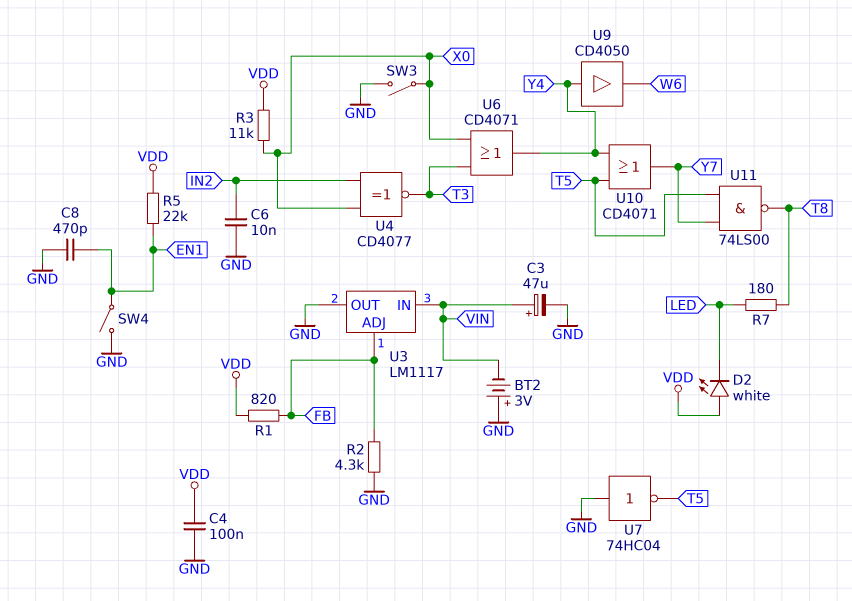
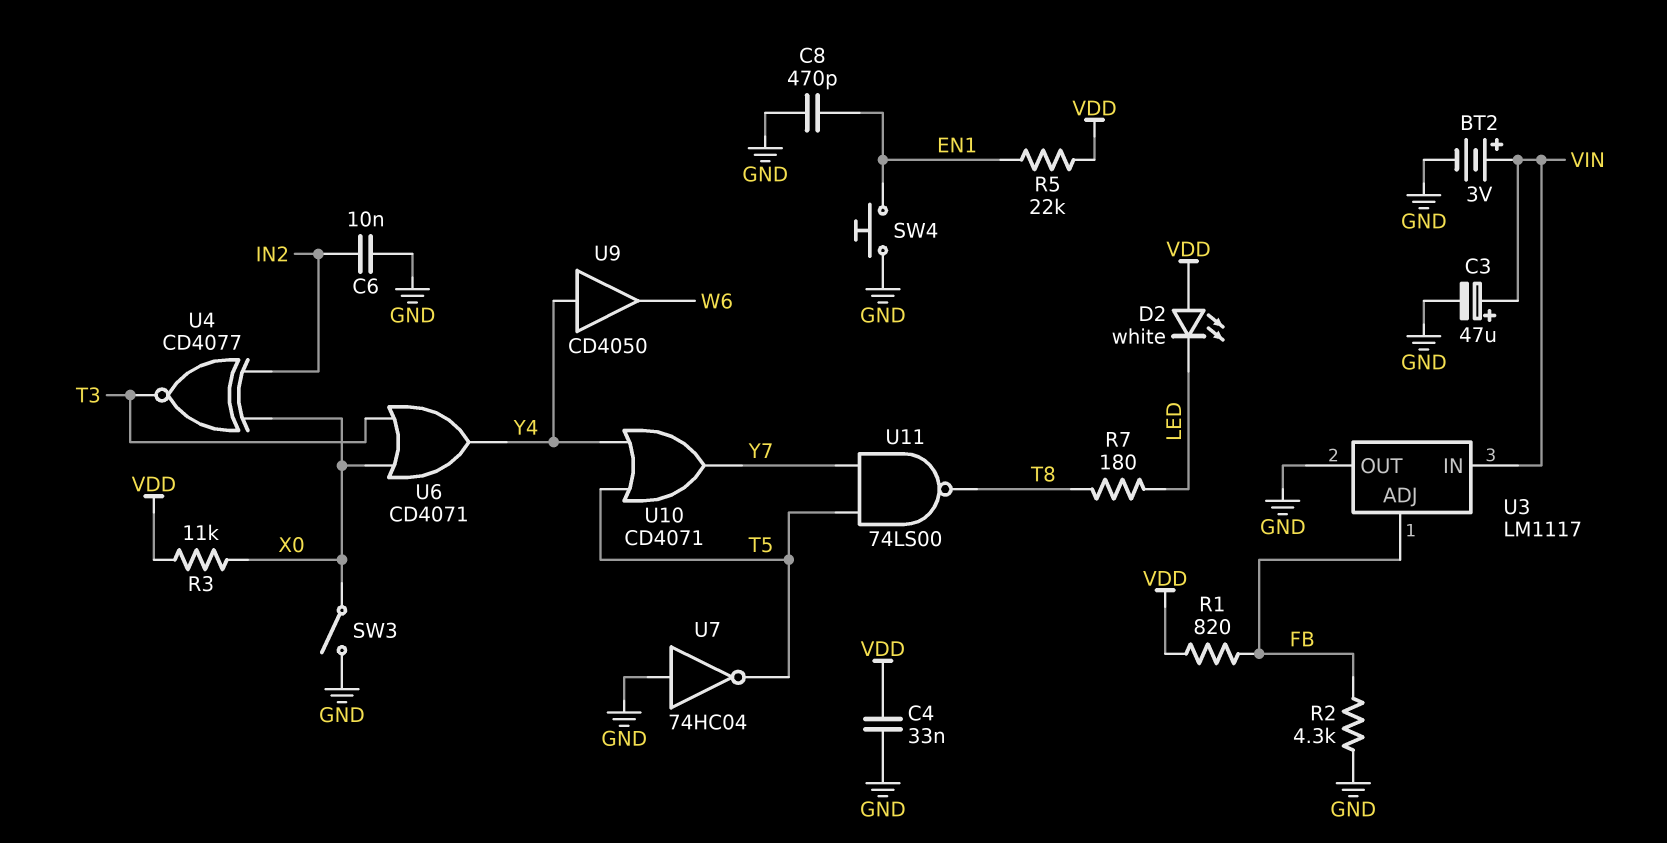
BT2: 3V (plus GND, minus VIN) -> 3V (plus VIN, minus GND)
C4: 100nF (GND, VDD) -> 33nF (GND, VDD)
SW4: switch (EN1, GND) -> button (EN1, GND)

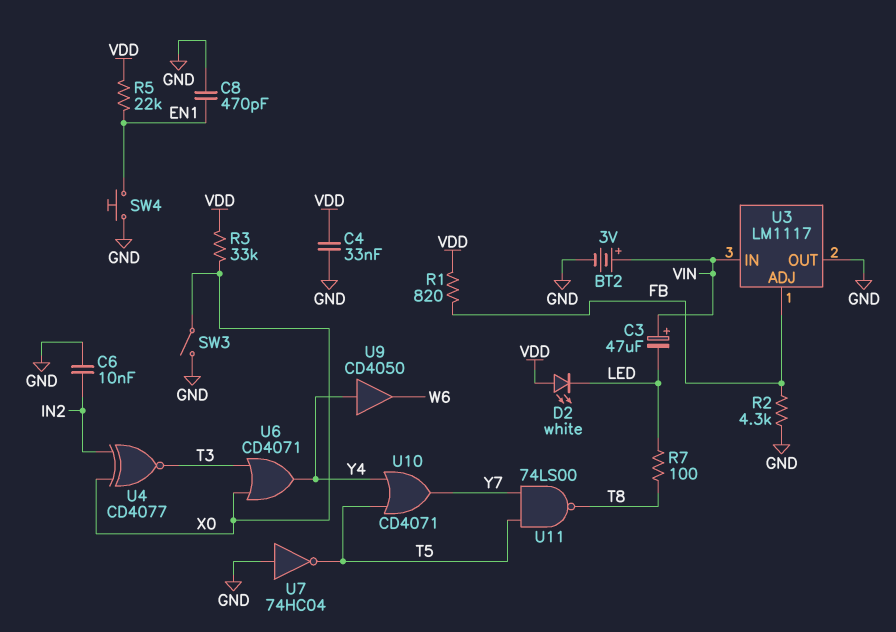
C3: 47uF (plus VIN, minus GND) -> 47uF (plus VIN, minus LED)
R3: 11k (VDD, X0) -> 33k (VDD, X0)
R7: 180 (LED, T8) -> 100 (LED, T8)

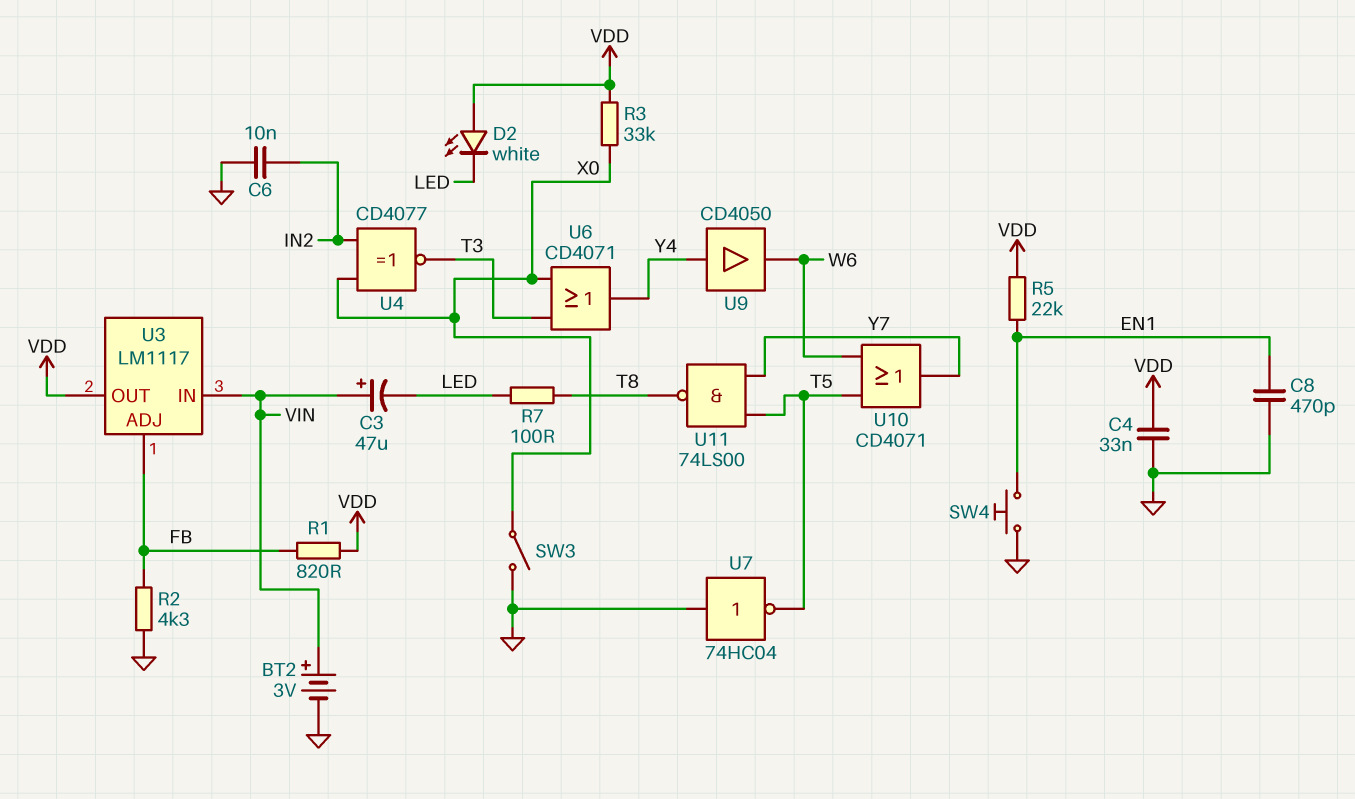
U3 pin OUT: GND -> VDD
U10: OR CD4071 (in T5, in Y4, out Y7) -> OR CD4071 (in T5, in W6, out Y7)

